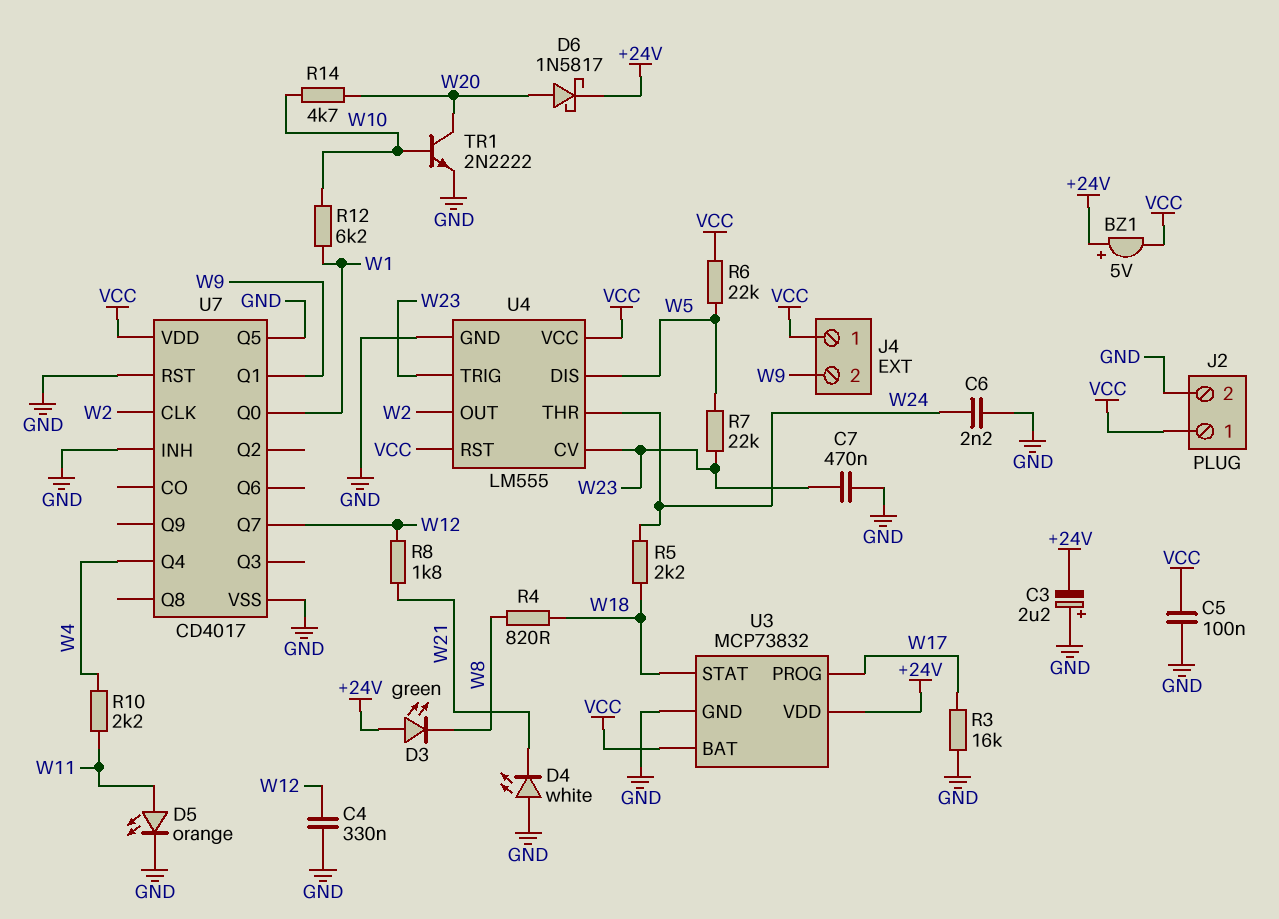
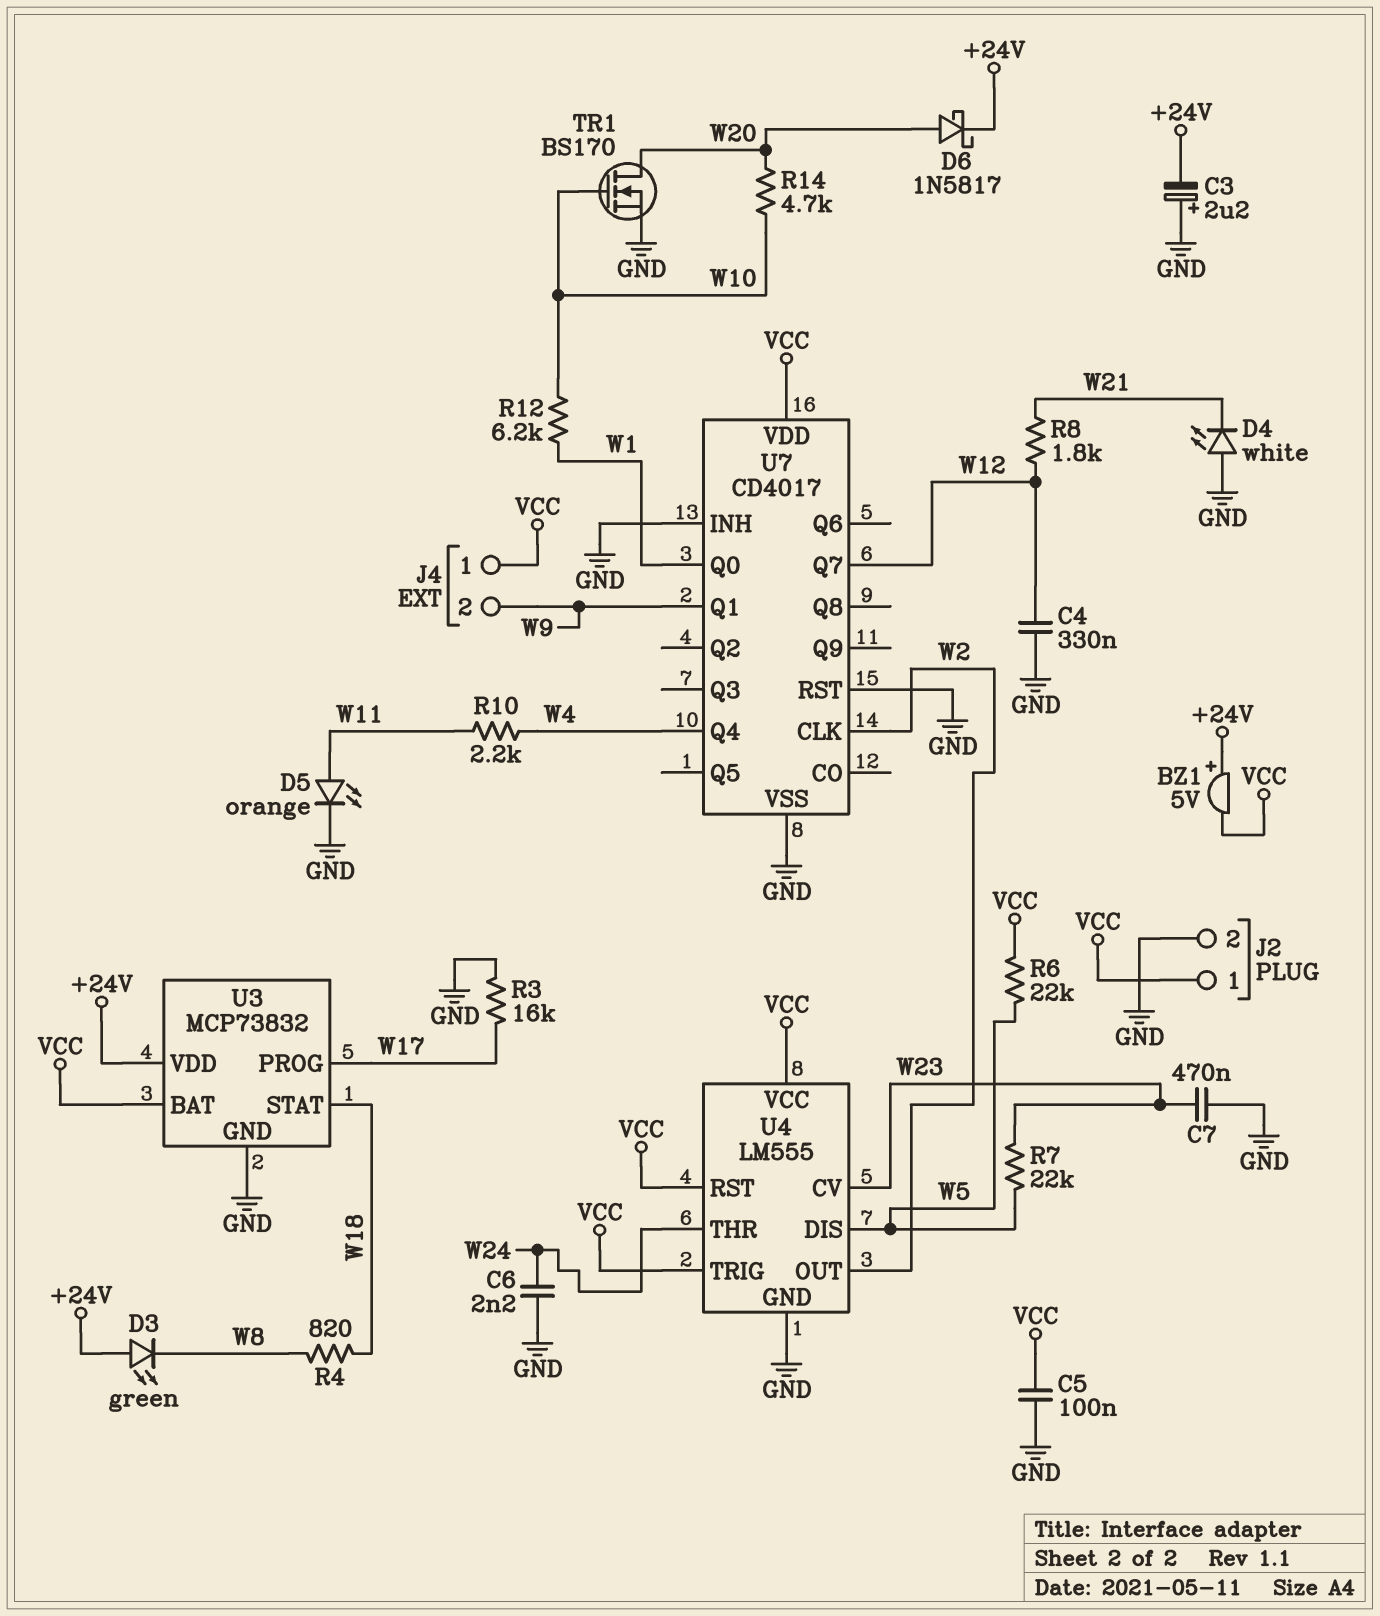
R5: 2.2k (W18, W24) -> none
TR1: NPN 2N2222 (B W10, C W20, E GND) -> NMOS BS170 (G W10, D W20, S GND)
U4 pin TRIG: W23 -> VCC
U7 pin Q5: GND -> none

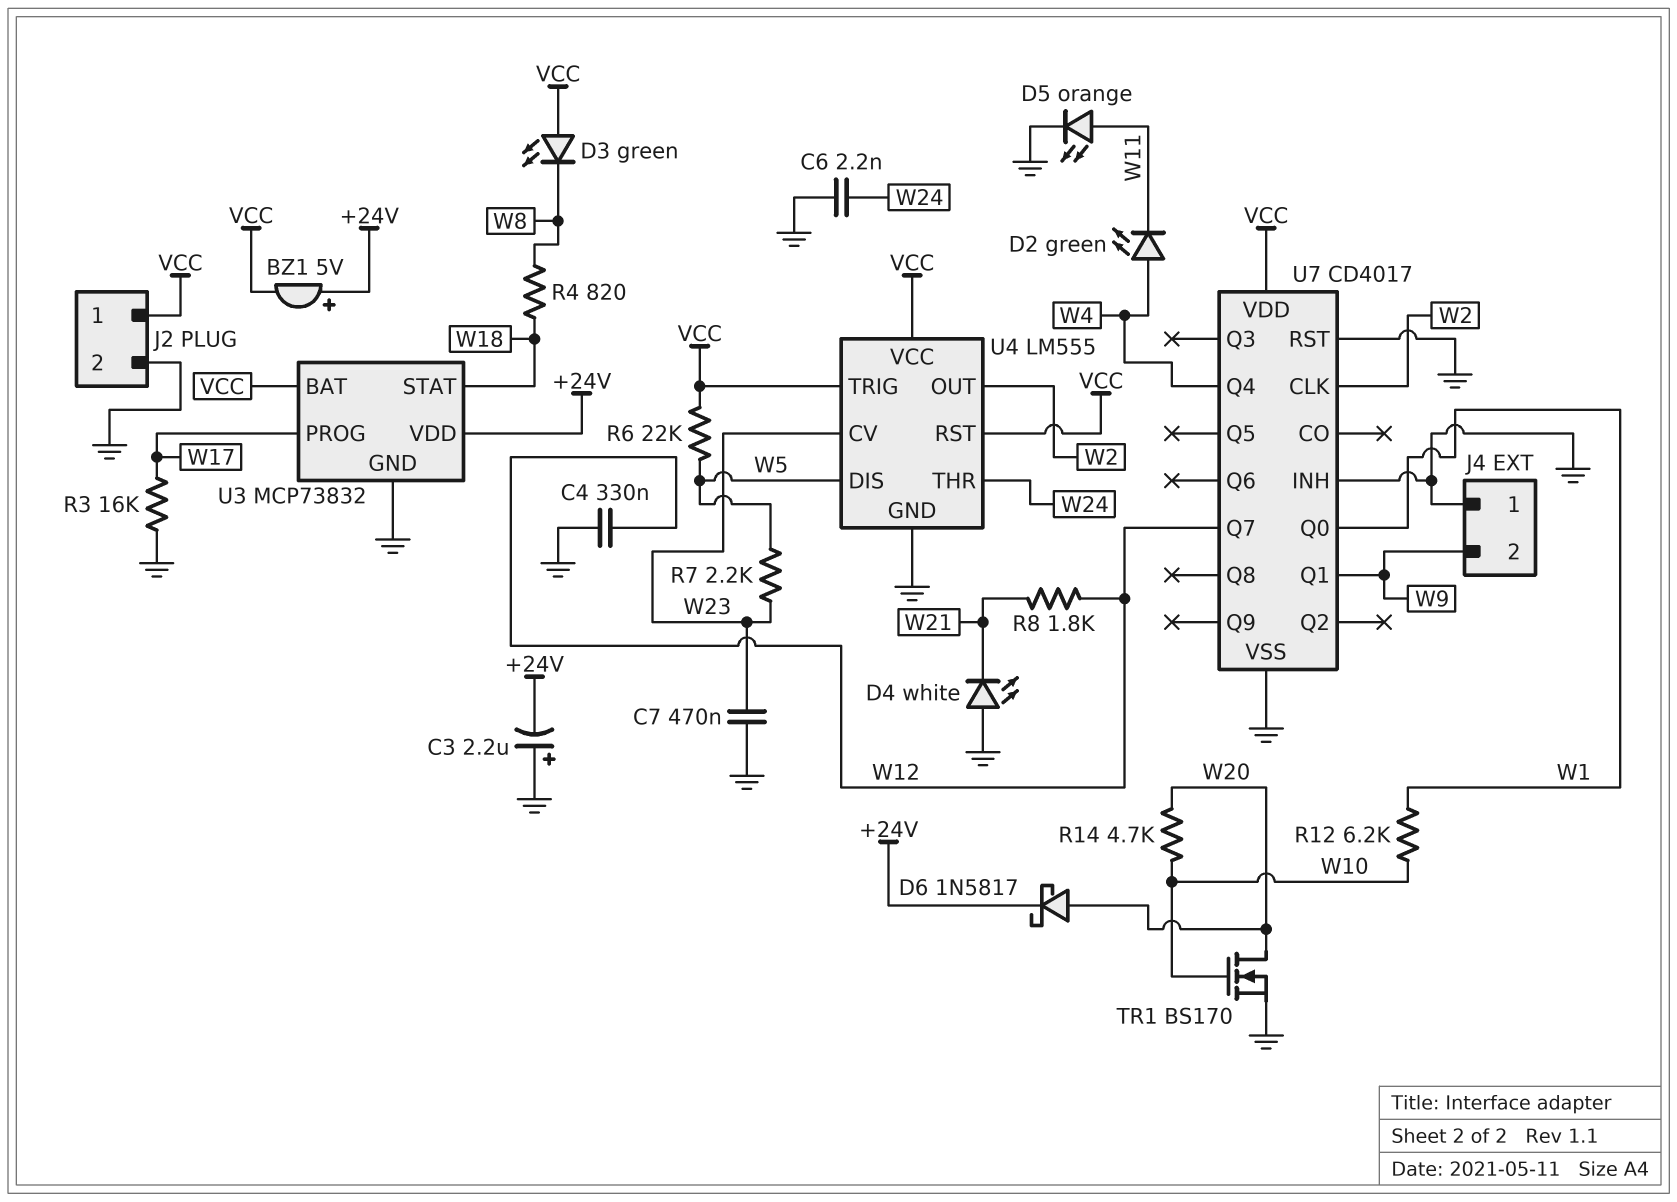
C5: 100nF (GND, VCC) -> none
D2: none -> LED green (A W4, K W11)
D3: LED green (A +24V, K W8) -> LED green (A VCC, K W8)
J4 pin 1: VCC -> GND
R7: 22k (W5, W23) -> 2.2k (W5, W23)
R10: 2.2k (W4, W11) -> none

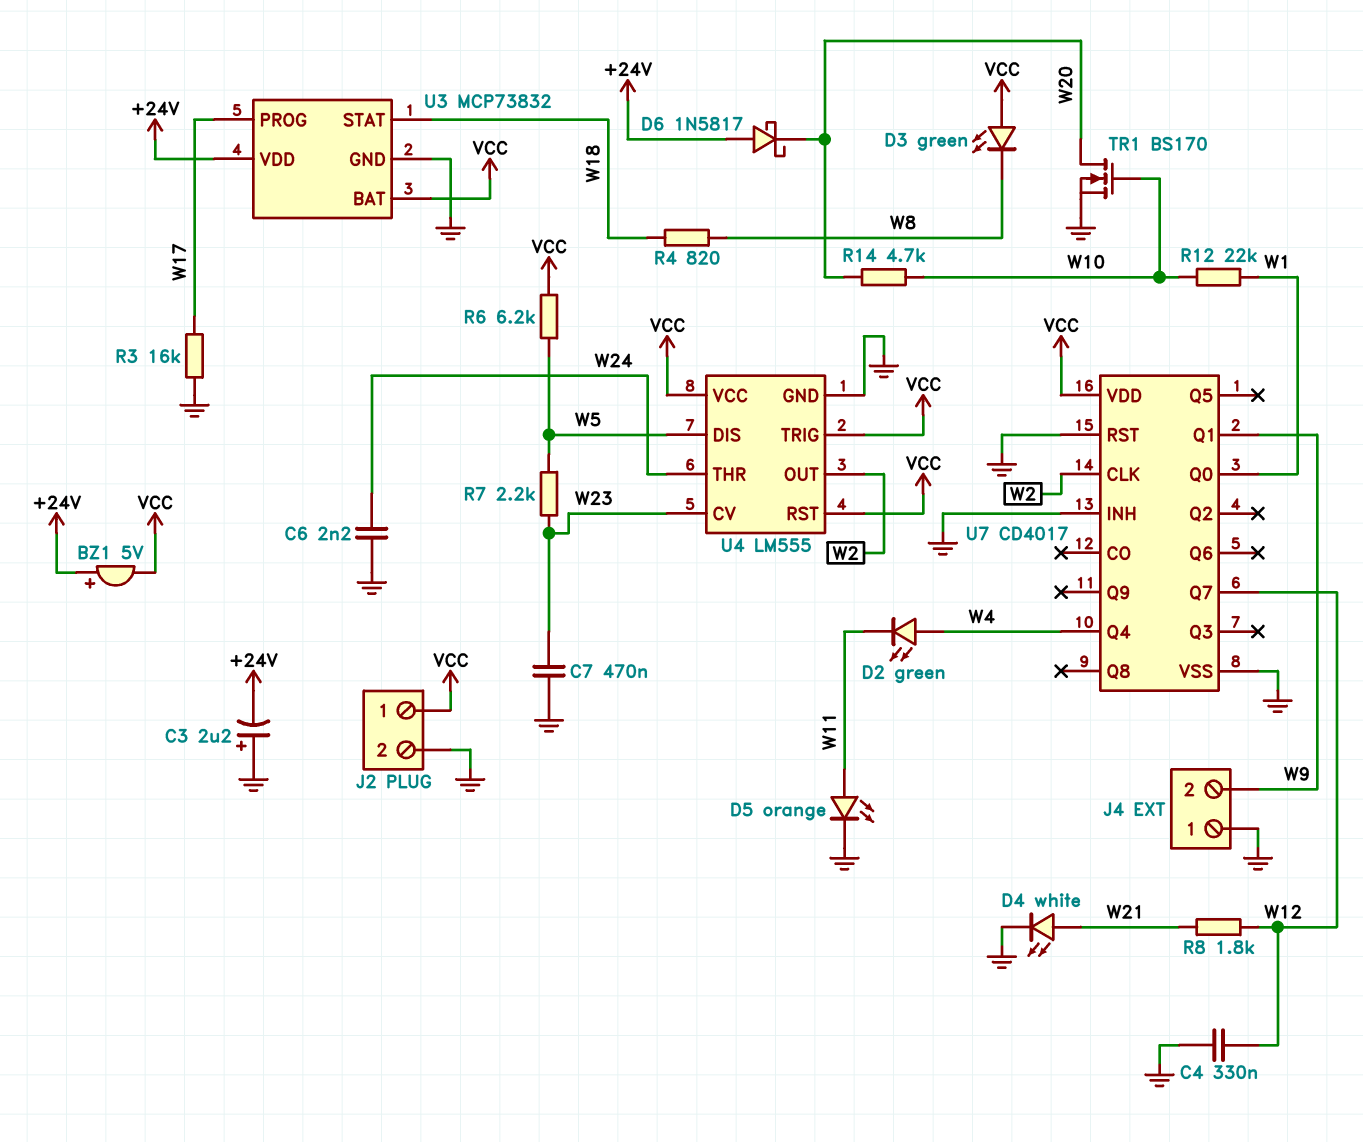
D4: LED white (A GND, K W21) -> LED white (A W21, K GND)
D6: schottky 1N5817 (A W20, K +24V) -> schottky 1N5817 (A +24V, K W20)
R6: 22k (VCC, W5) -> 6.2k (VCC, W5)
R12: 6.2k (W1, W10) -> 22k (W1, W10)

